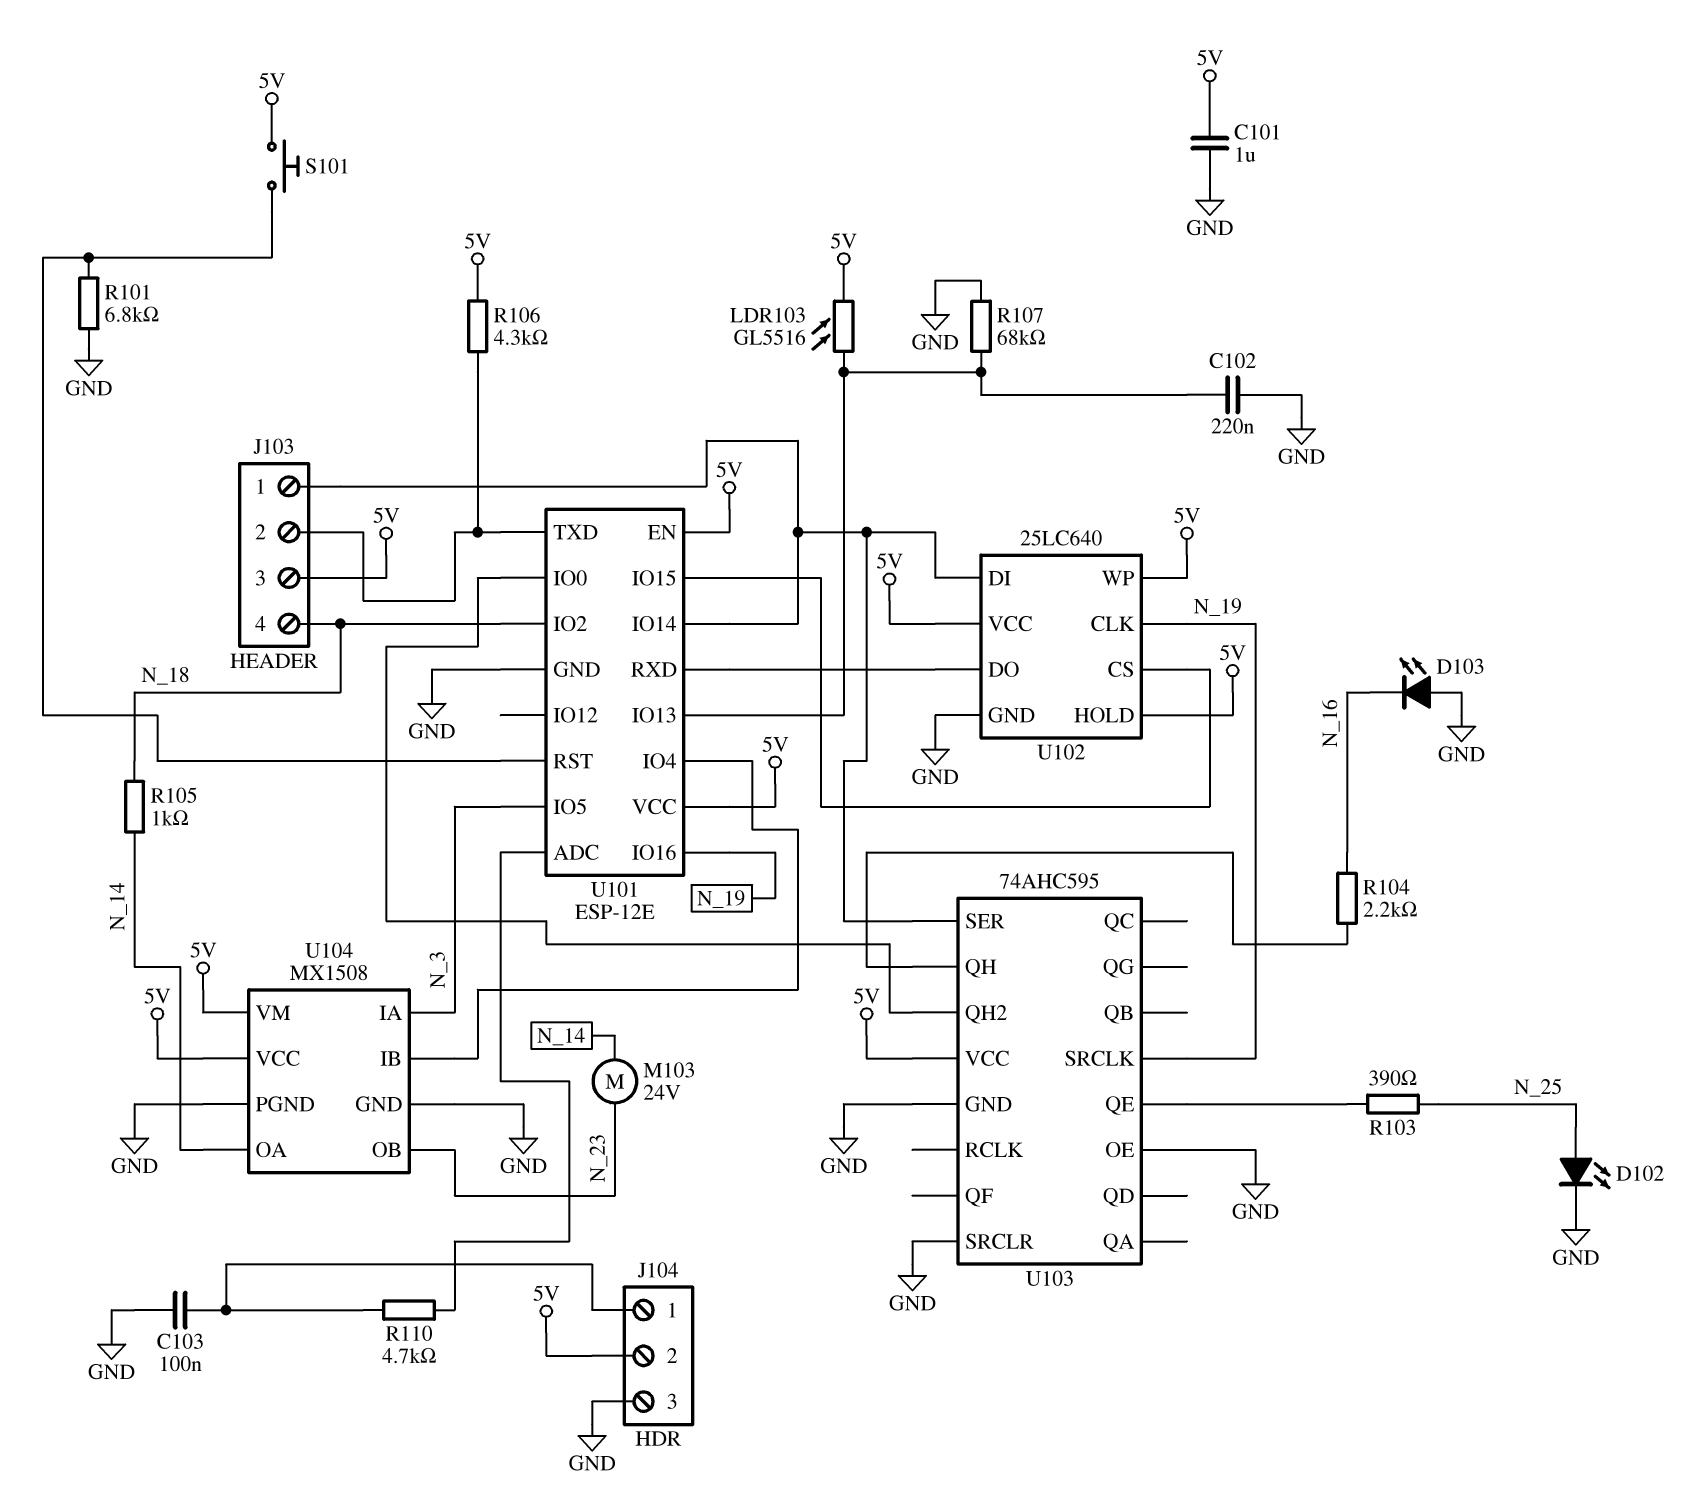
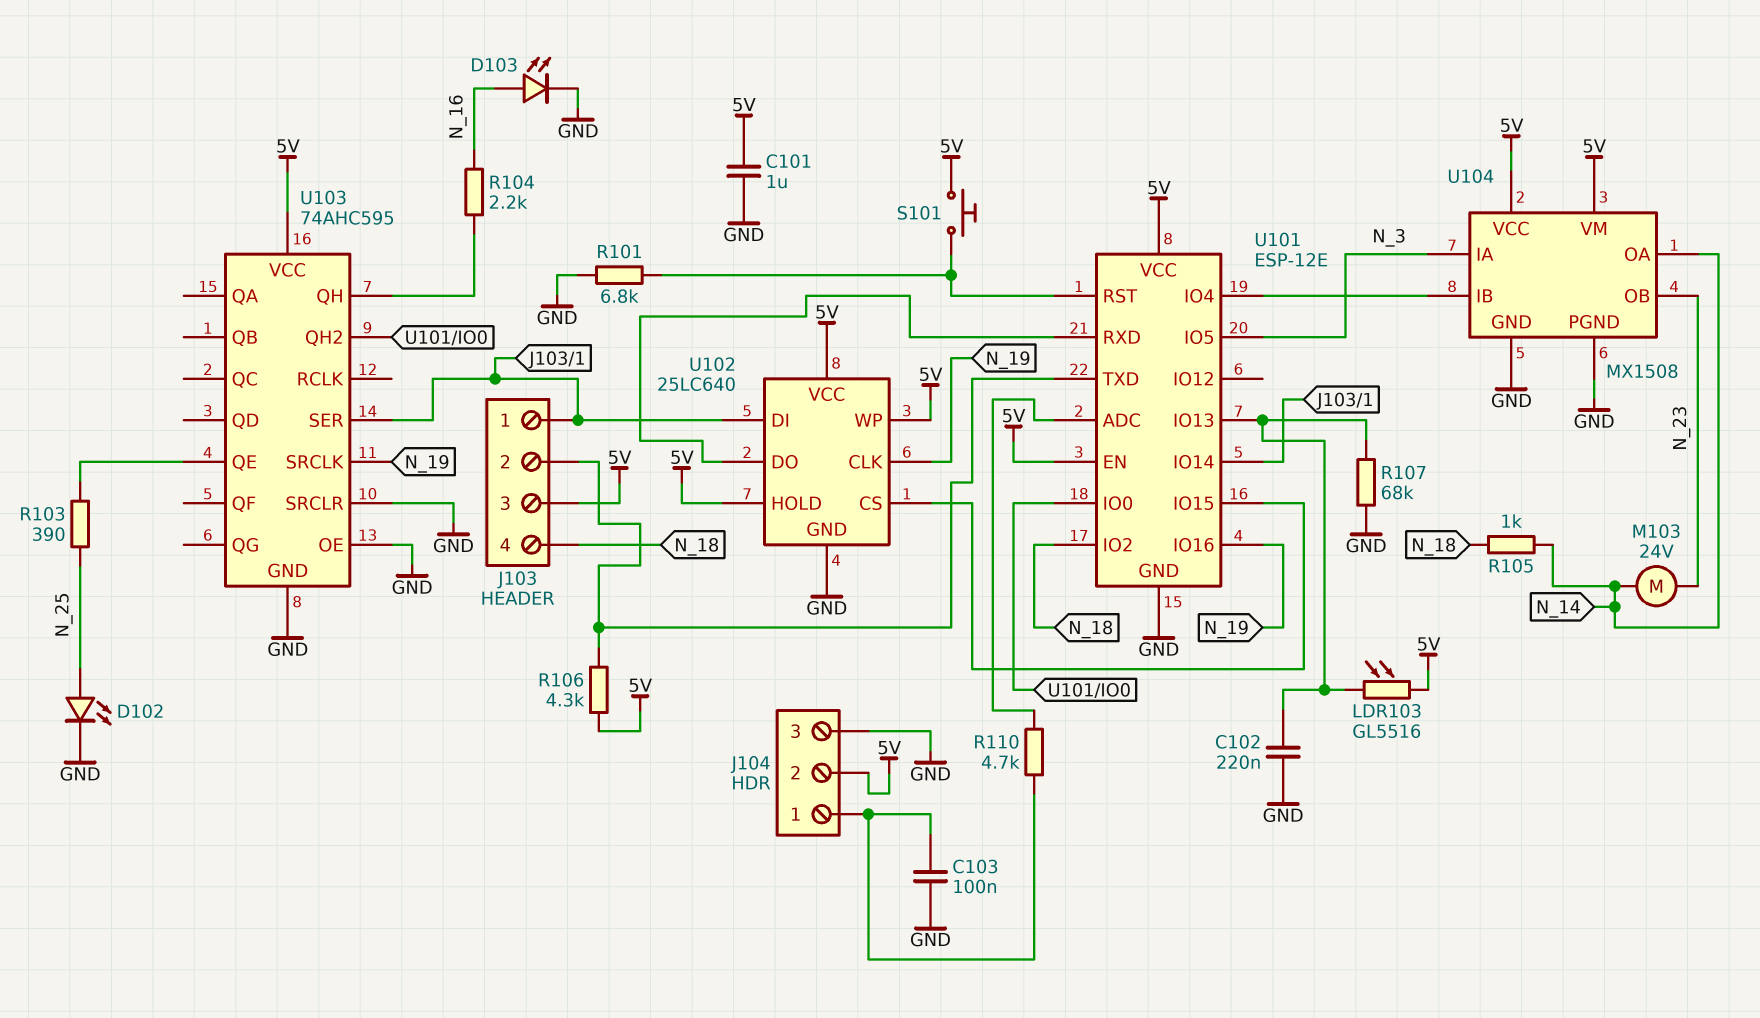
D103: LED (A GND, K N_16) -> LED (A N_16, K GND)

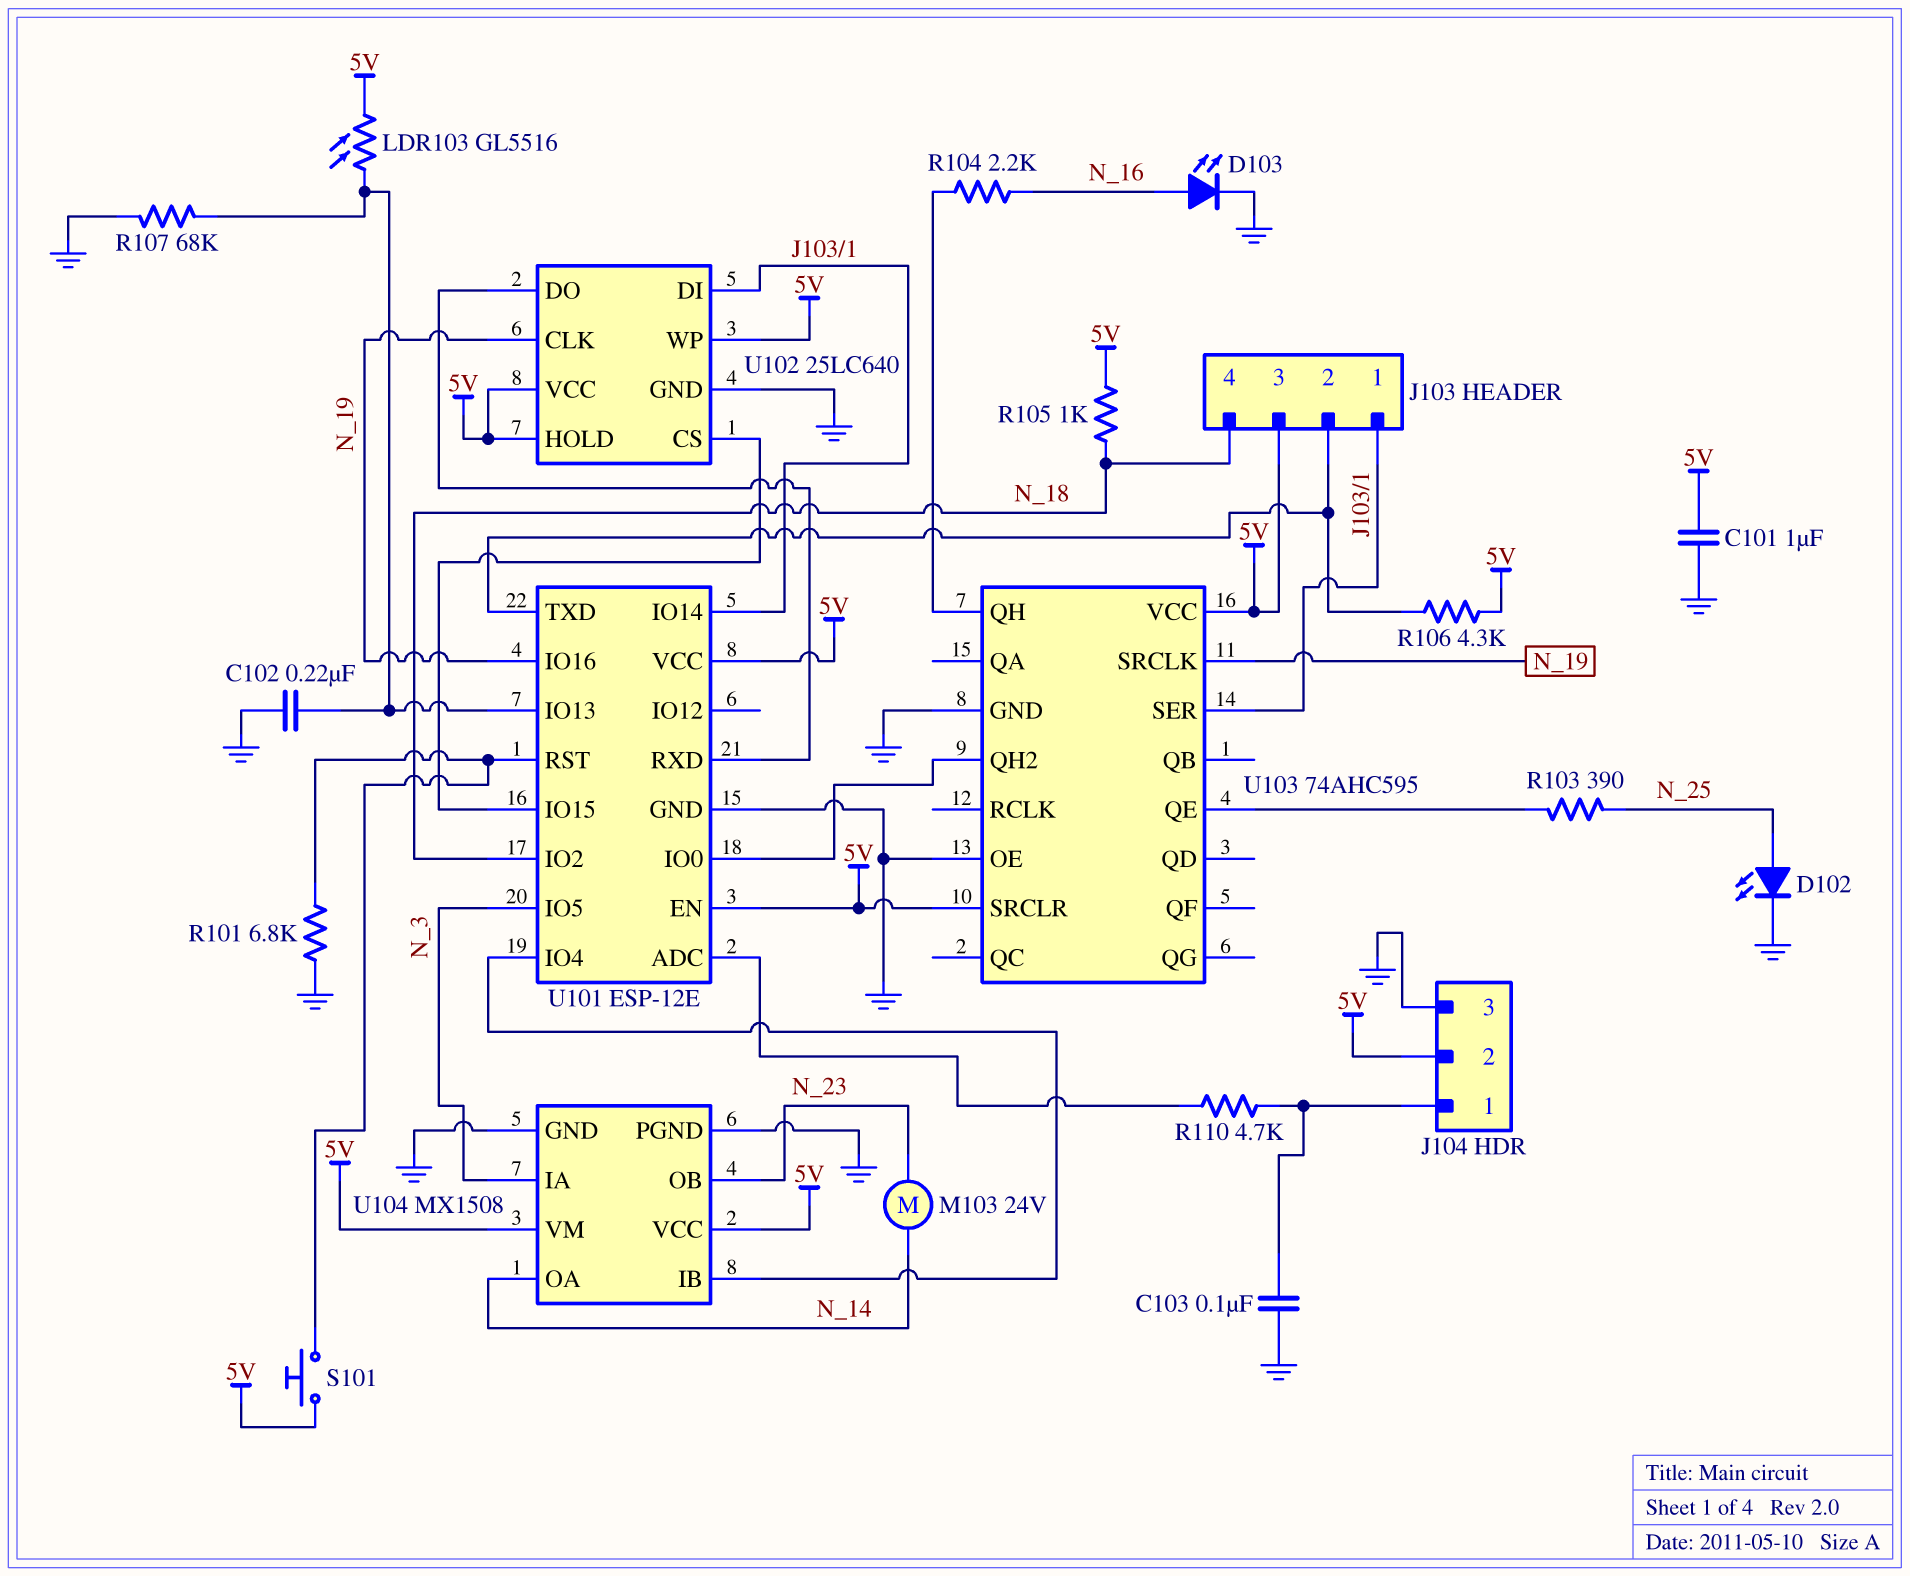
R105: 1k (N_14, N_18) -> 1k (5V, N_18)
U103 pin SRCLR: GND -> 5V

